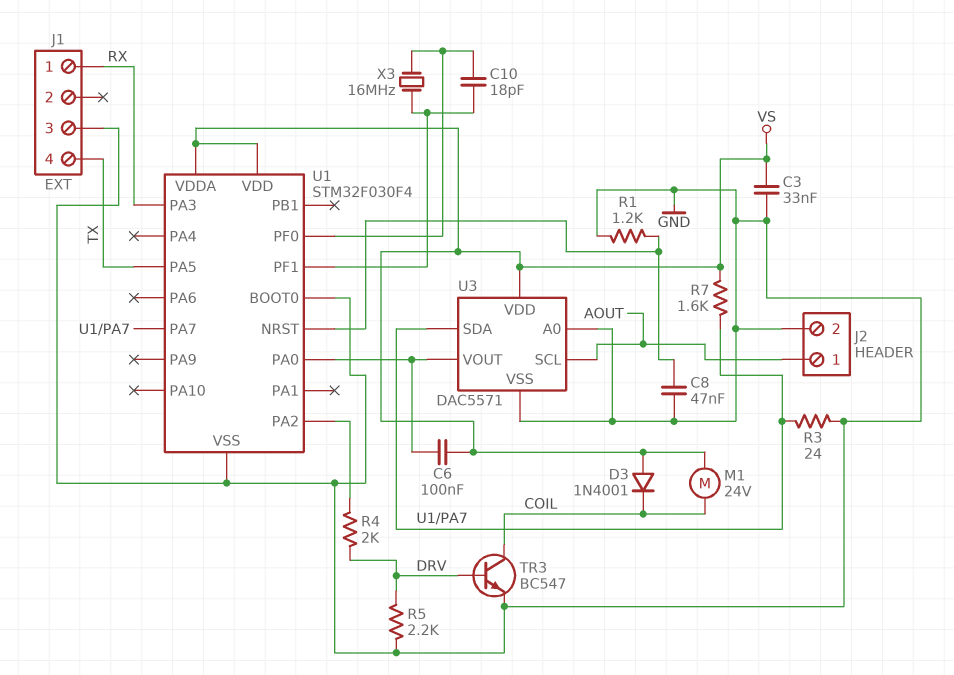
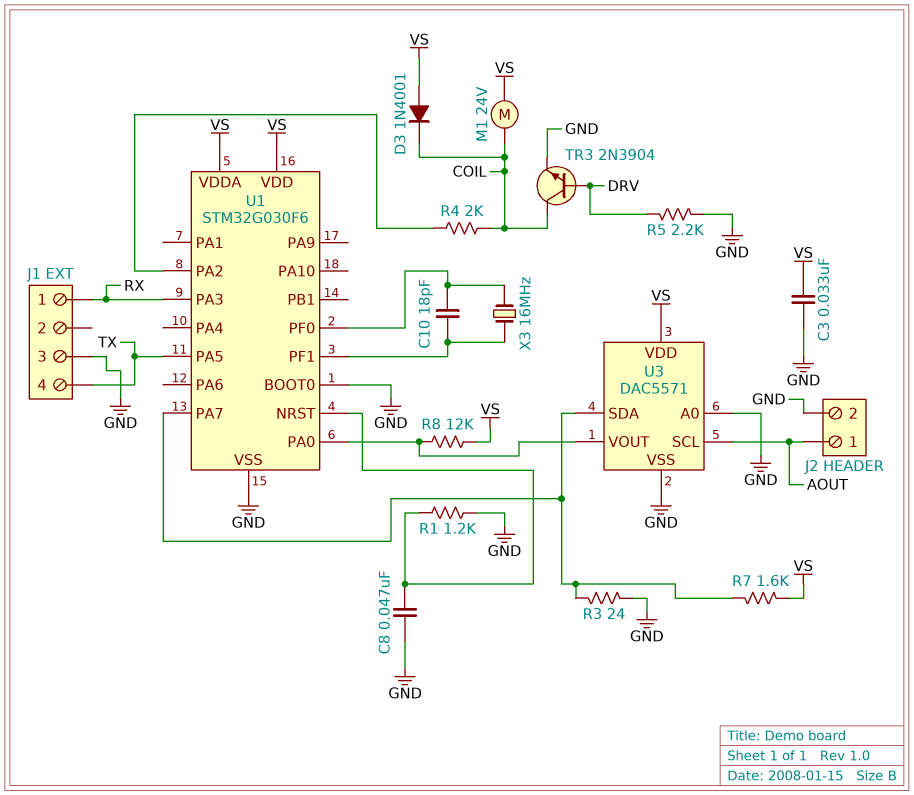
C6: 100nF (U1/PA0, VS) -> none
R4: 2k (DRV, U1/PA2) -> 2k (COIL, U1/PA2)
R8: none -> 12k (U1/PA0, VS)
TR3: NPN BC547 (B DRV, C COIL, E GND) -> NPN 2N3904 (B DRV, C COIL, E GND)
U1: STM32F030F4 -> STM32G030F6

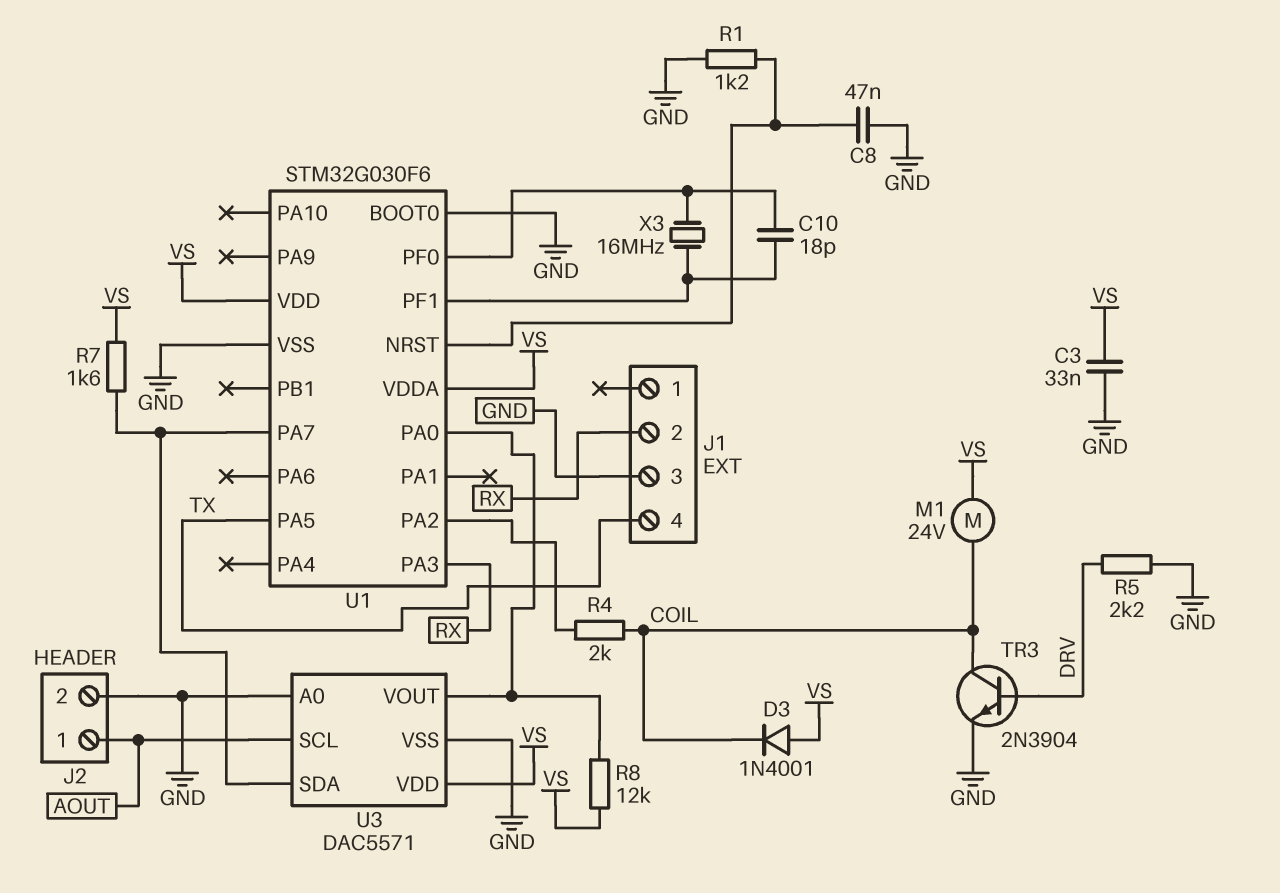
J1 pin 1: RX -> none
J1 pin 2: none -> RX
R3: 24 (GND, U1/PA7) -> none

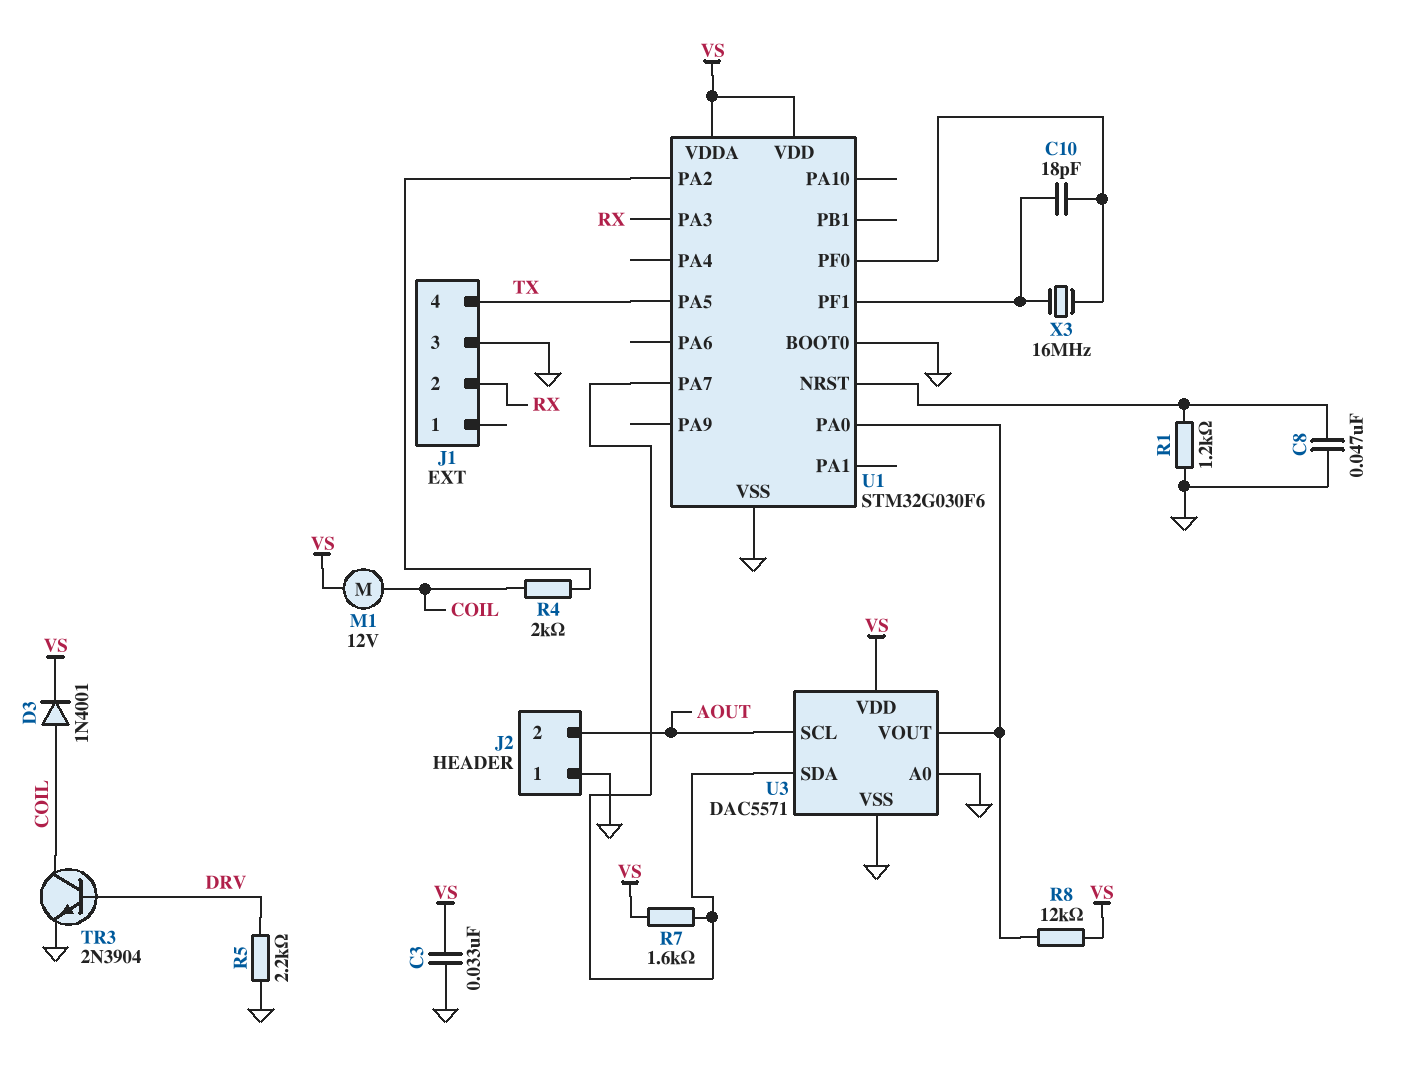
D3: diode 1N4001 (A VS, K COIL) -> diode 1N4001 (A COIL, K VS)
J2 pin 1: AOUT -> GND
J2 pin 2: GND -> AOUT
M1: motor 24V (COIL, VS) -> motor 12V (COIL, VS)

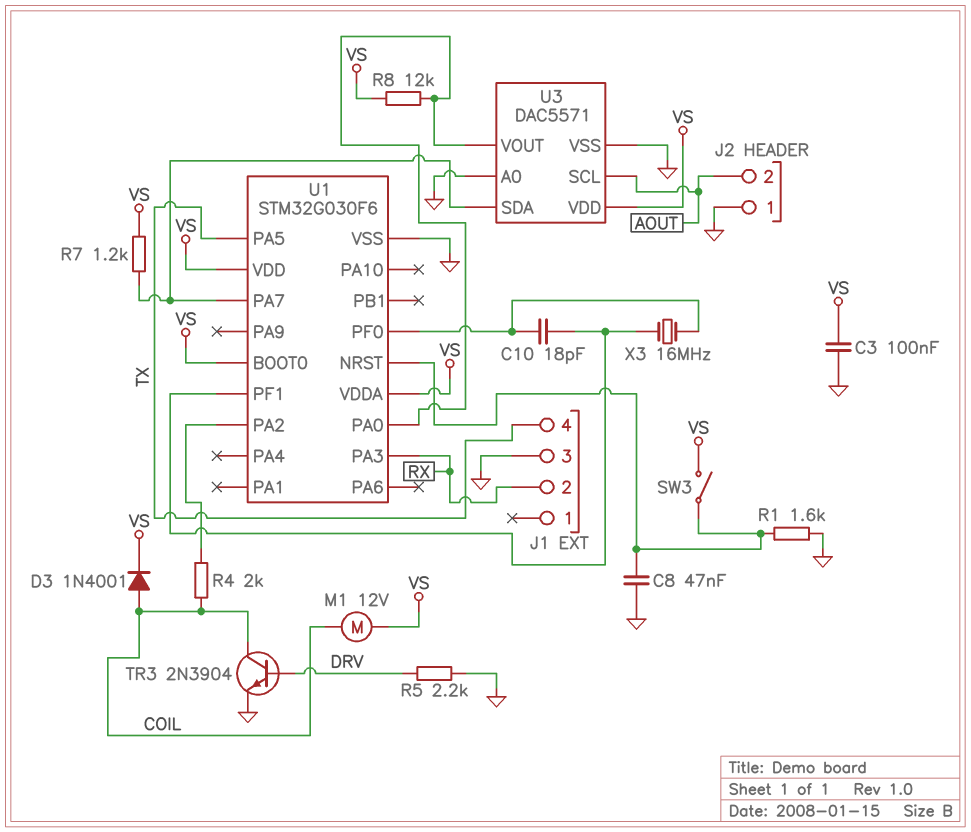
C3: 33nF (GND, VS) -> 100nF (GND, VS)
R1: 1.2k (GND, U1/NRST) -> 1.6k (GND, U1/NRST)
R7: 1.6k (U1/PA7, VS) -> 1.2k (U1/PA7, VS)
SW3: none -> switch (U1/NRST, VS)
U1 pin BOOT0: GND -> VS

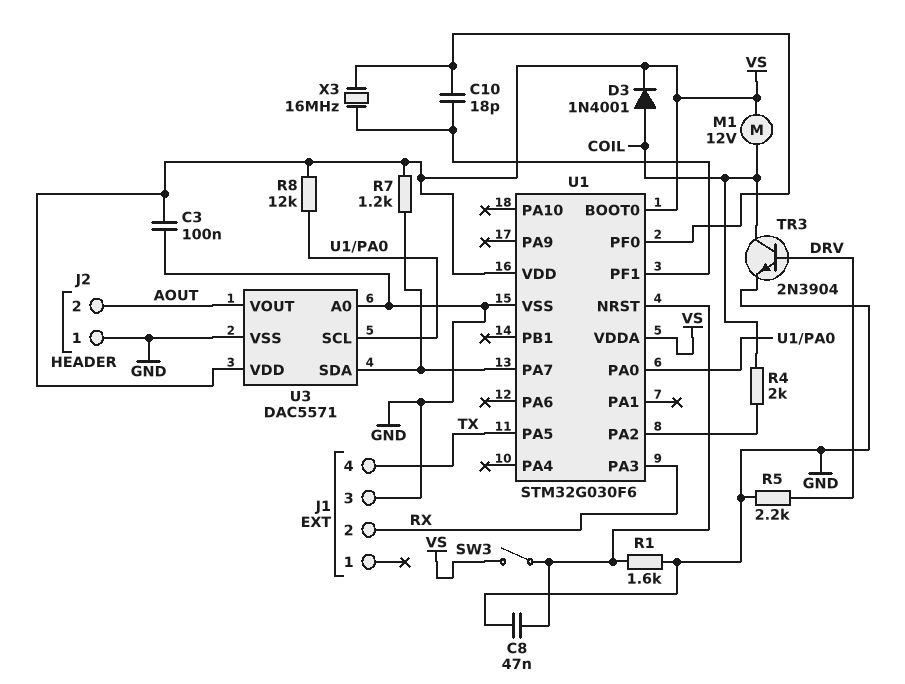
U3 pin SCL: AOUT -> U1/PA0
U3 pin VOUT: U1/PA0 -> AOUT

